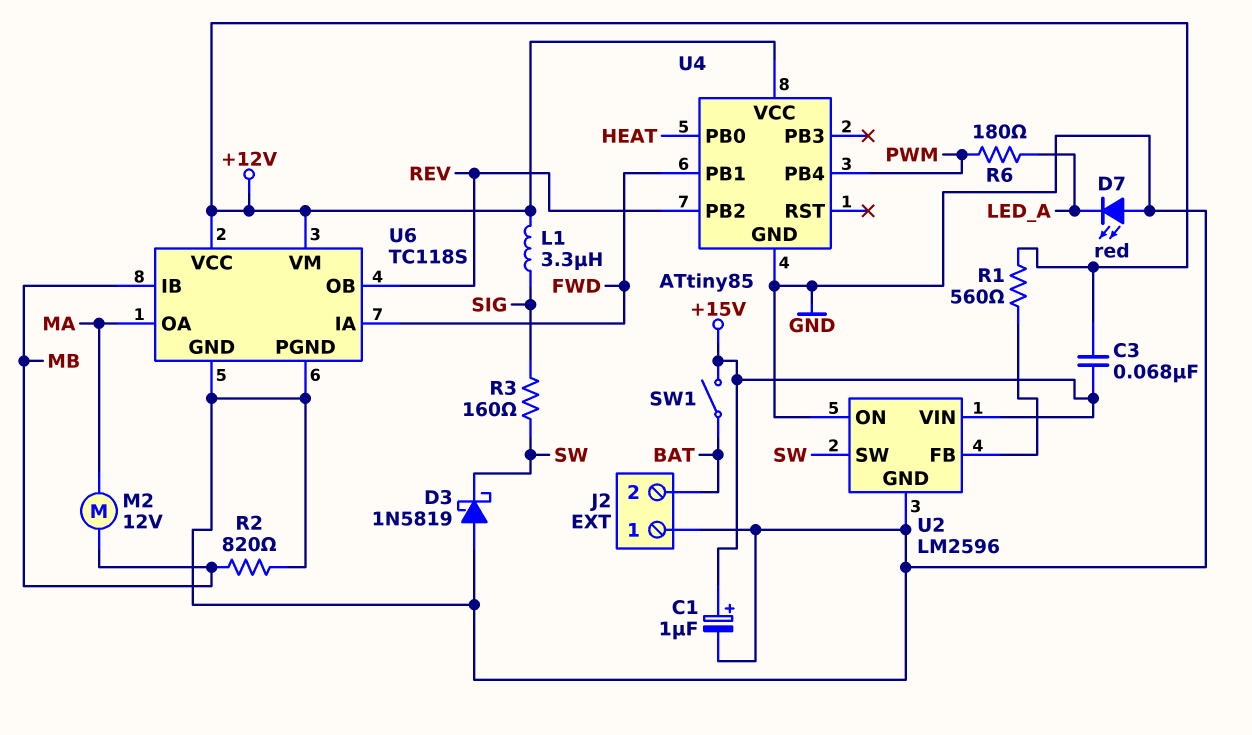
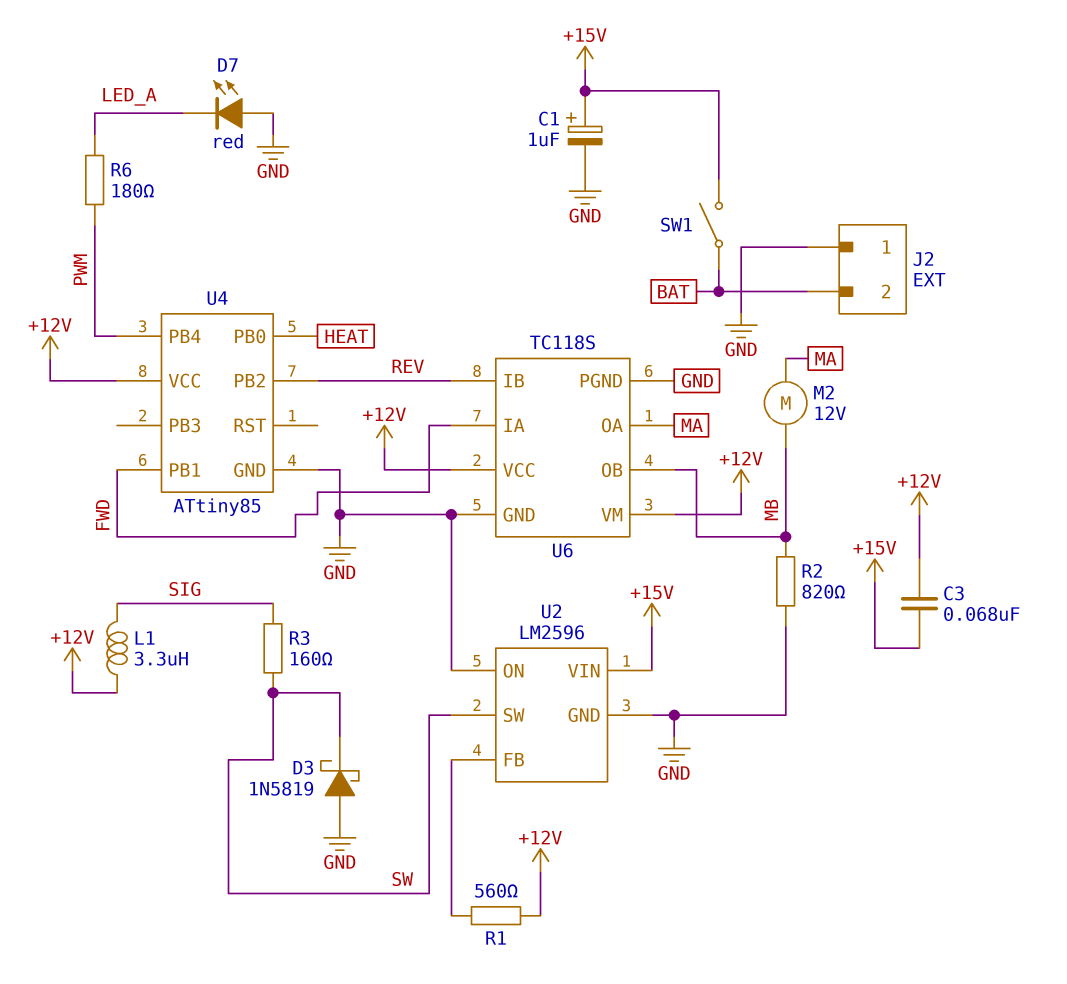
U6 pin IB: MB -> REV
U6 pin OB: REV -> MB

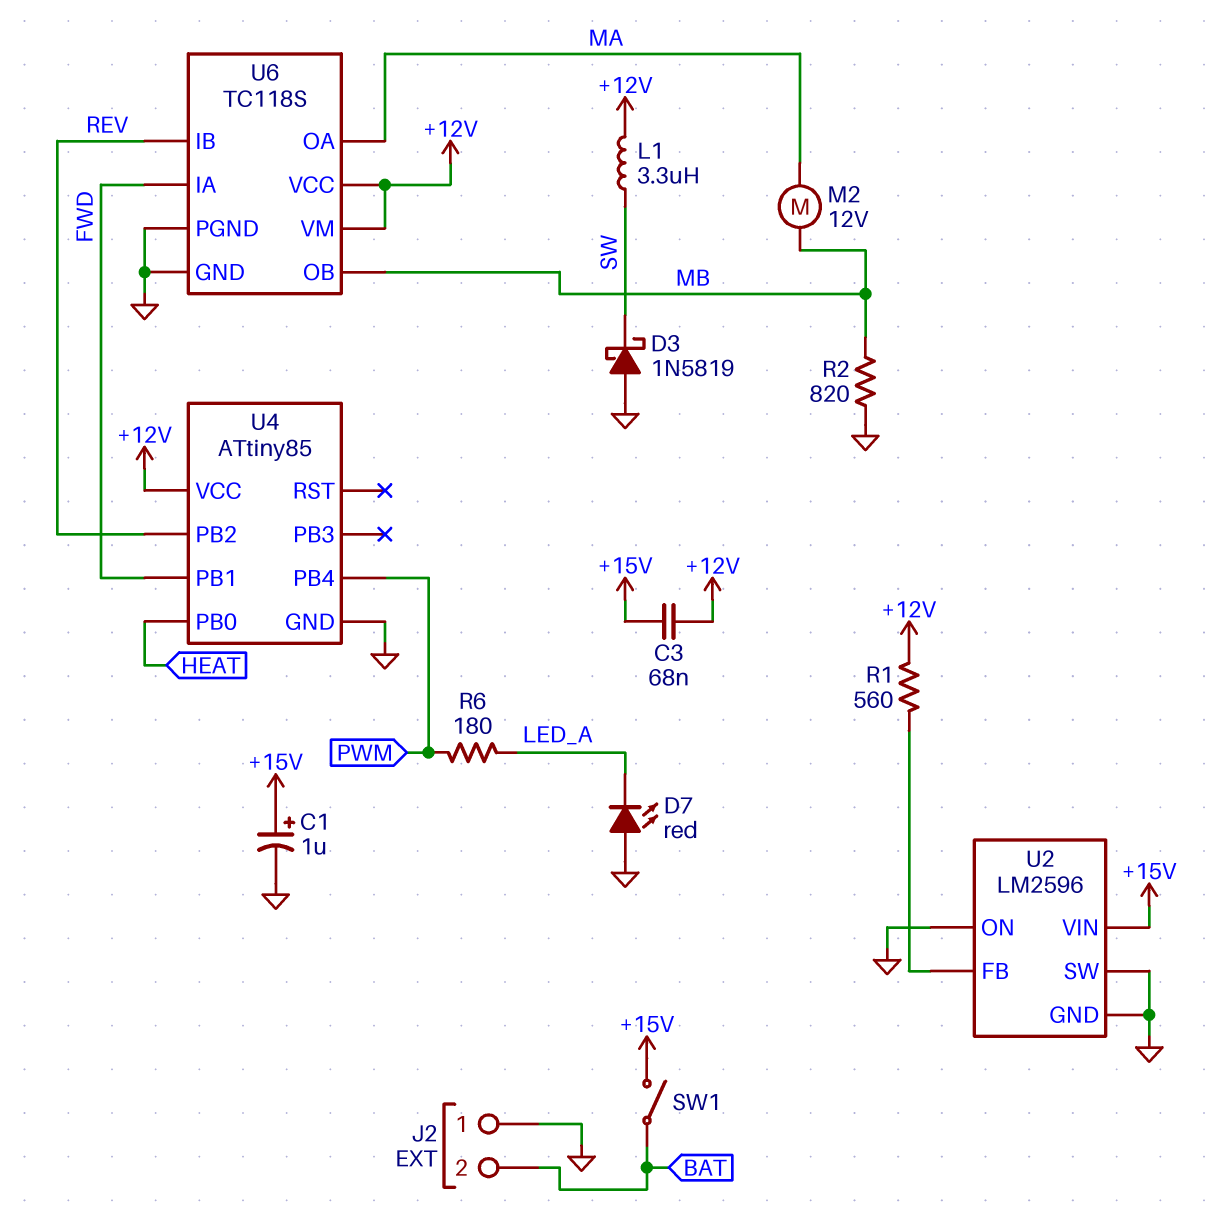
L1: 3.3uH (+12V, SIG) -> 3.3uH (+12V, SW)
R3: 160 (SIG, SW) -> none
U2 pin SW: SW -> GND

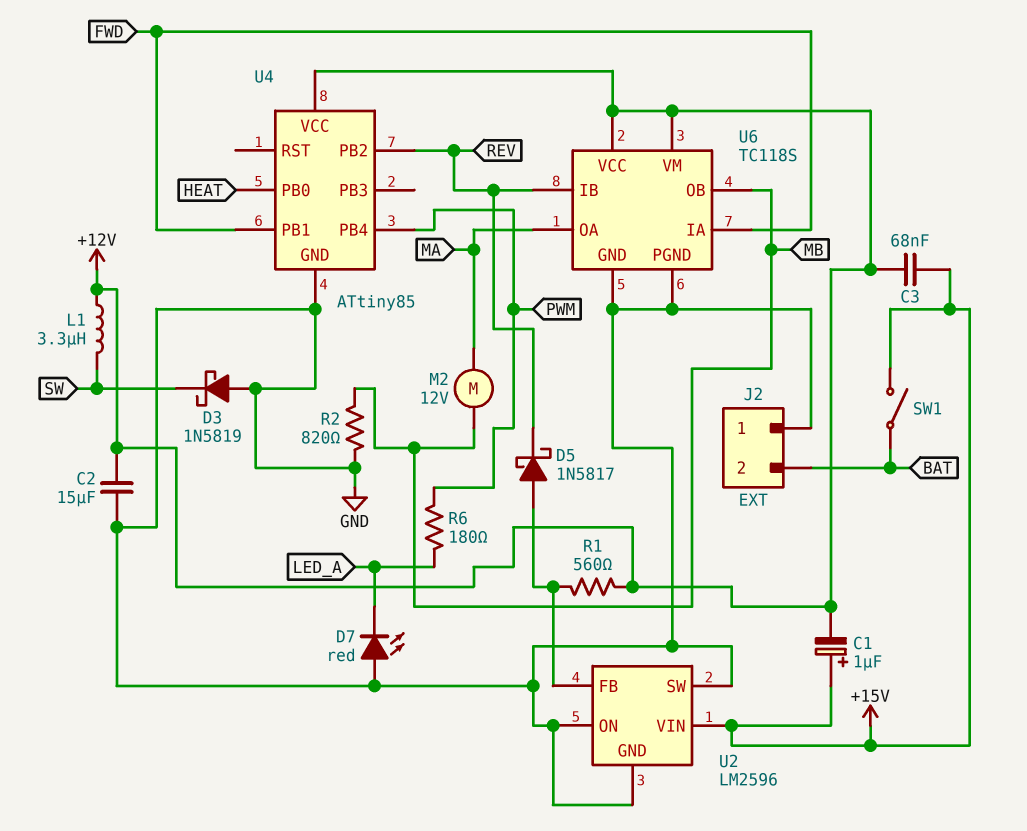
C1: 1uF (plus +15V, minus GND) -> 1uF (plus +15V, minus +12V)
C2: none -> 15uF (+12V, GND)
D5: none -> schottky 1N5817 (A U2/FB, K REV)

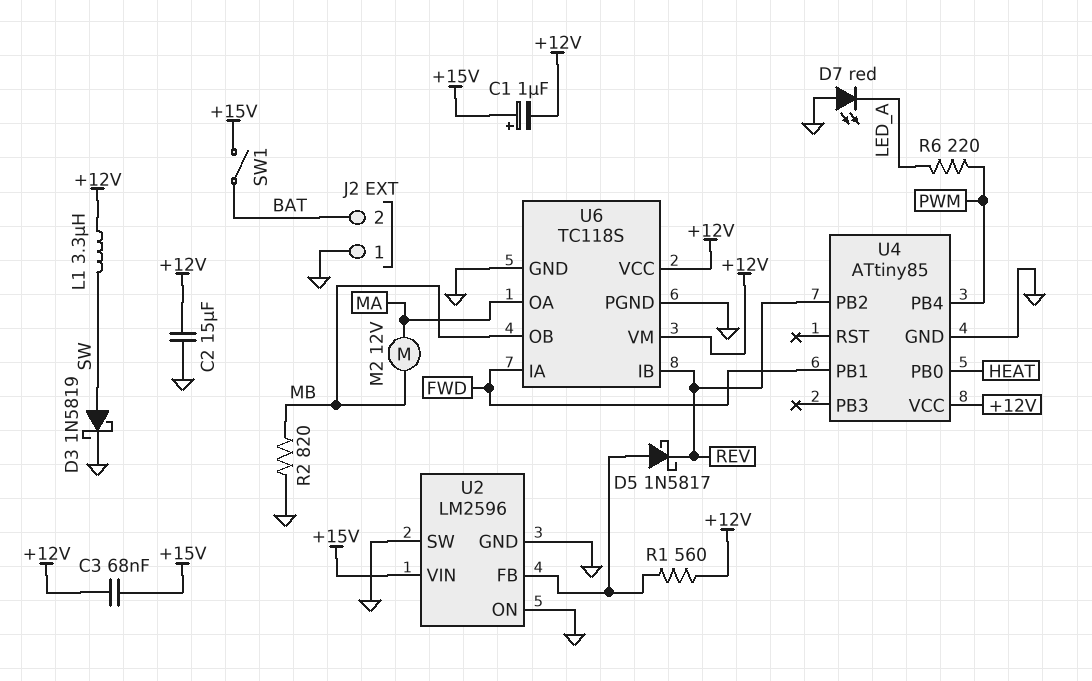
D3: schottky 1N5819 (A GND, K SW) -> schottky 1N5819 (A SW, K GND)
R6: 180 (LED_A, PWM) -> 220 (LED_A, PWM)

